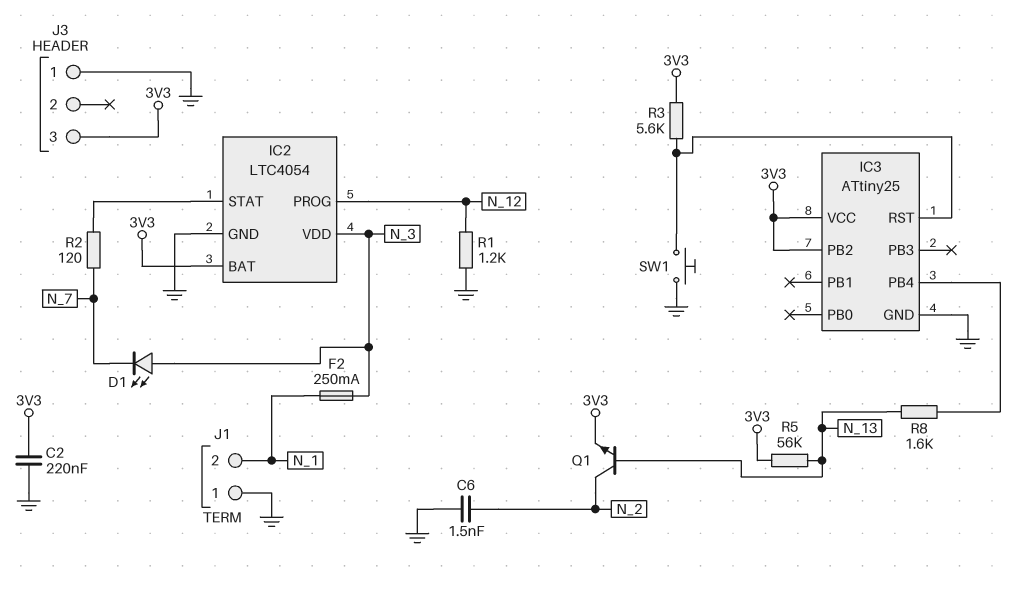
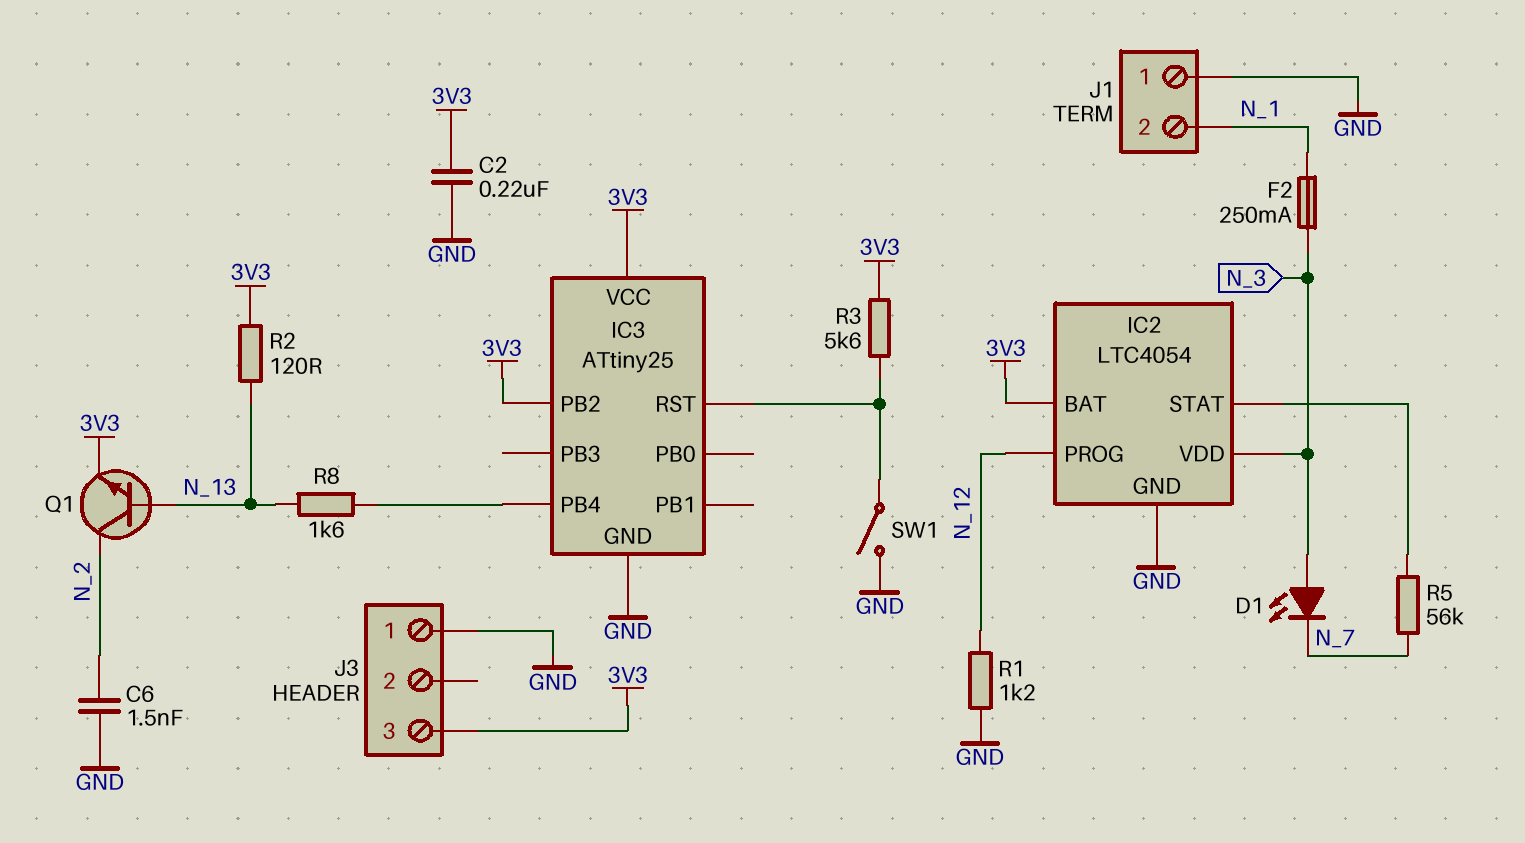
R2: 120 (IC2/STAT, N_7) -> 120 (3V3, N_13)
R5: 56k (3V3, N_13) -> 56k (IC2/STAT, N_7)
SW1: button (GND, IC3/RST) -> switch (GND, IC3/RST)

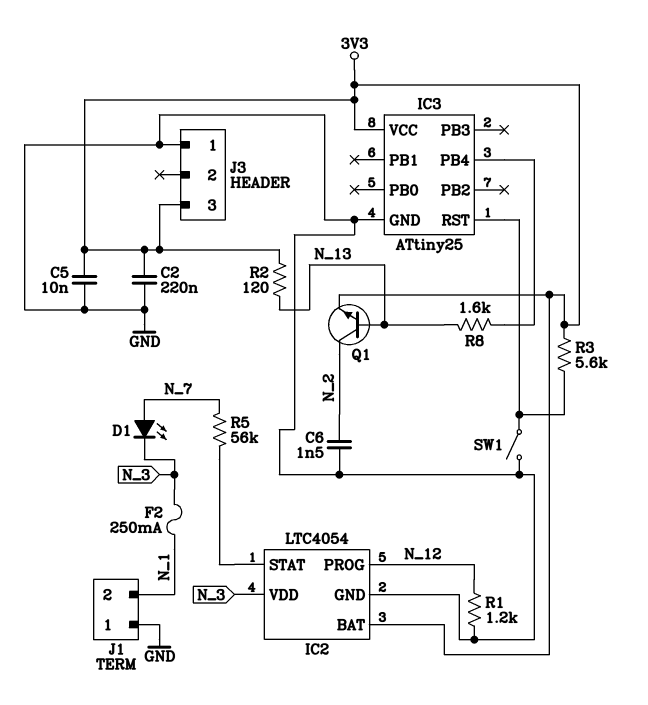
C5: none -> 10nF (3V3, GND)
D1: LED (A N_3, K N_7) -> LED (A N_7, K N_3)
IC3 pin PB2: 3V3 -> none

